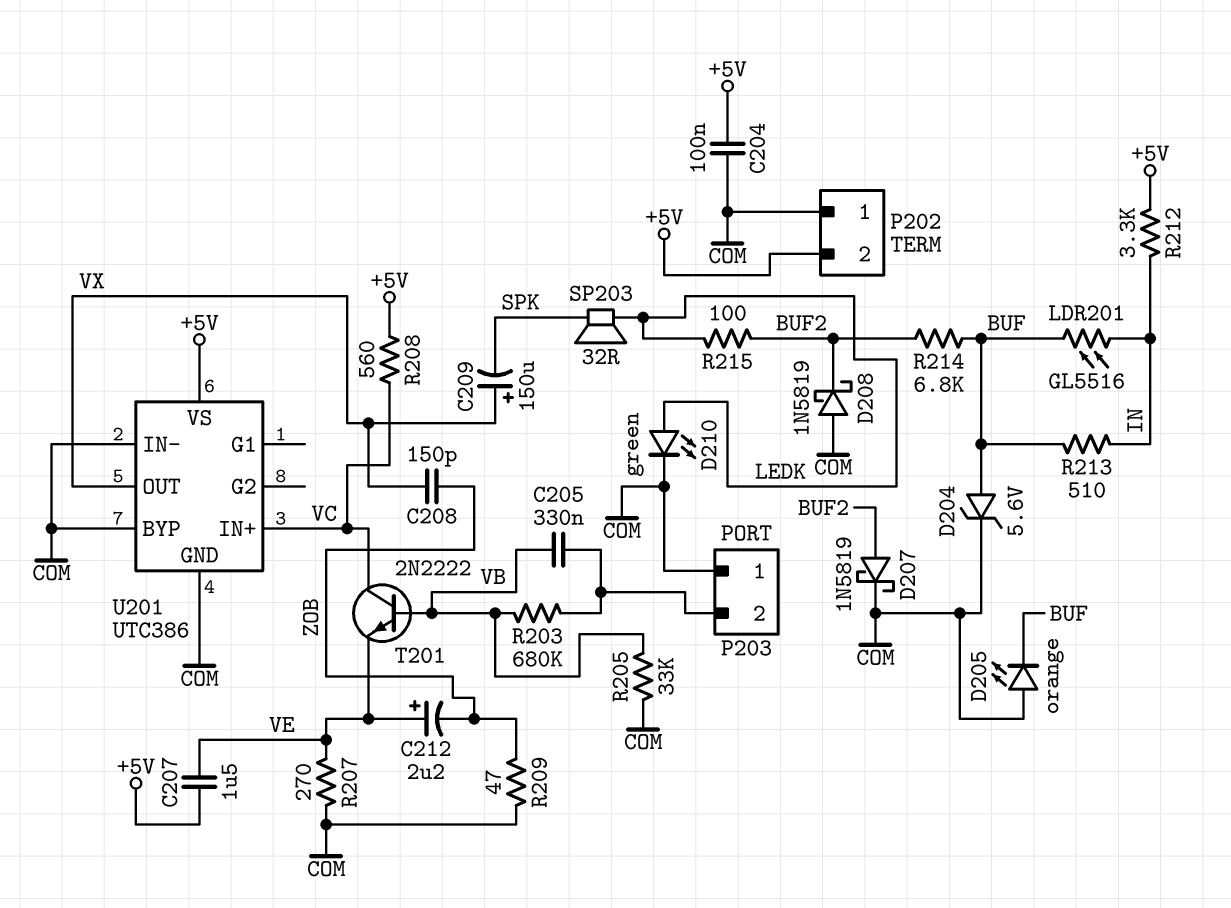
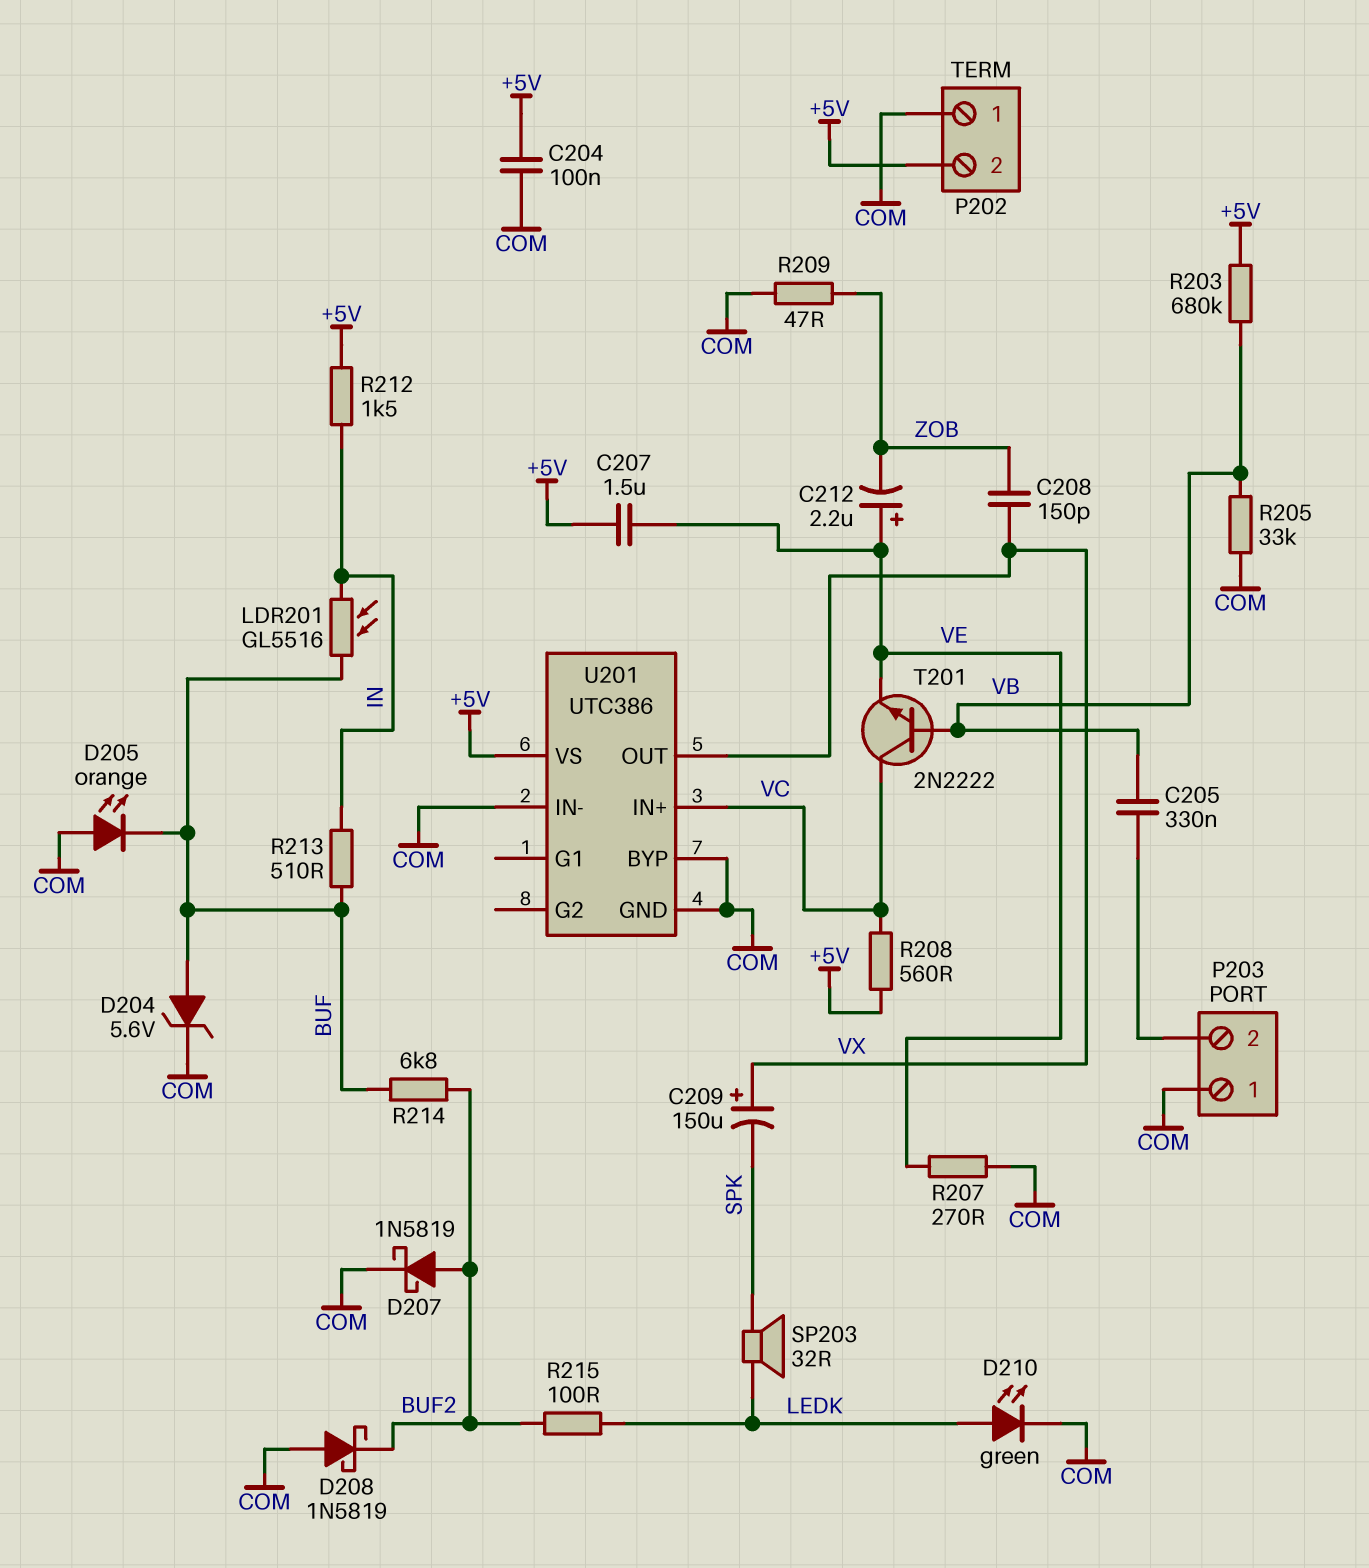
R203: 680k (P203/2, VB) -> 680k (+5V, VB)
R212: 3.3k (+5V, IN) -> 1.5k (+5V, IN)

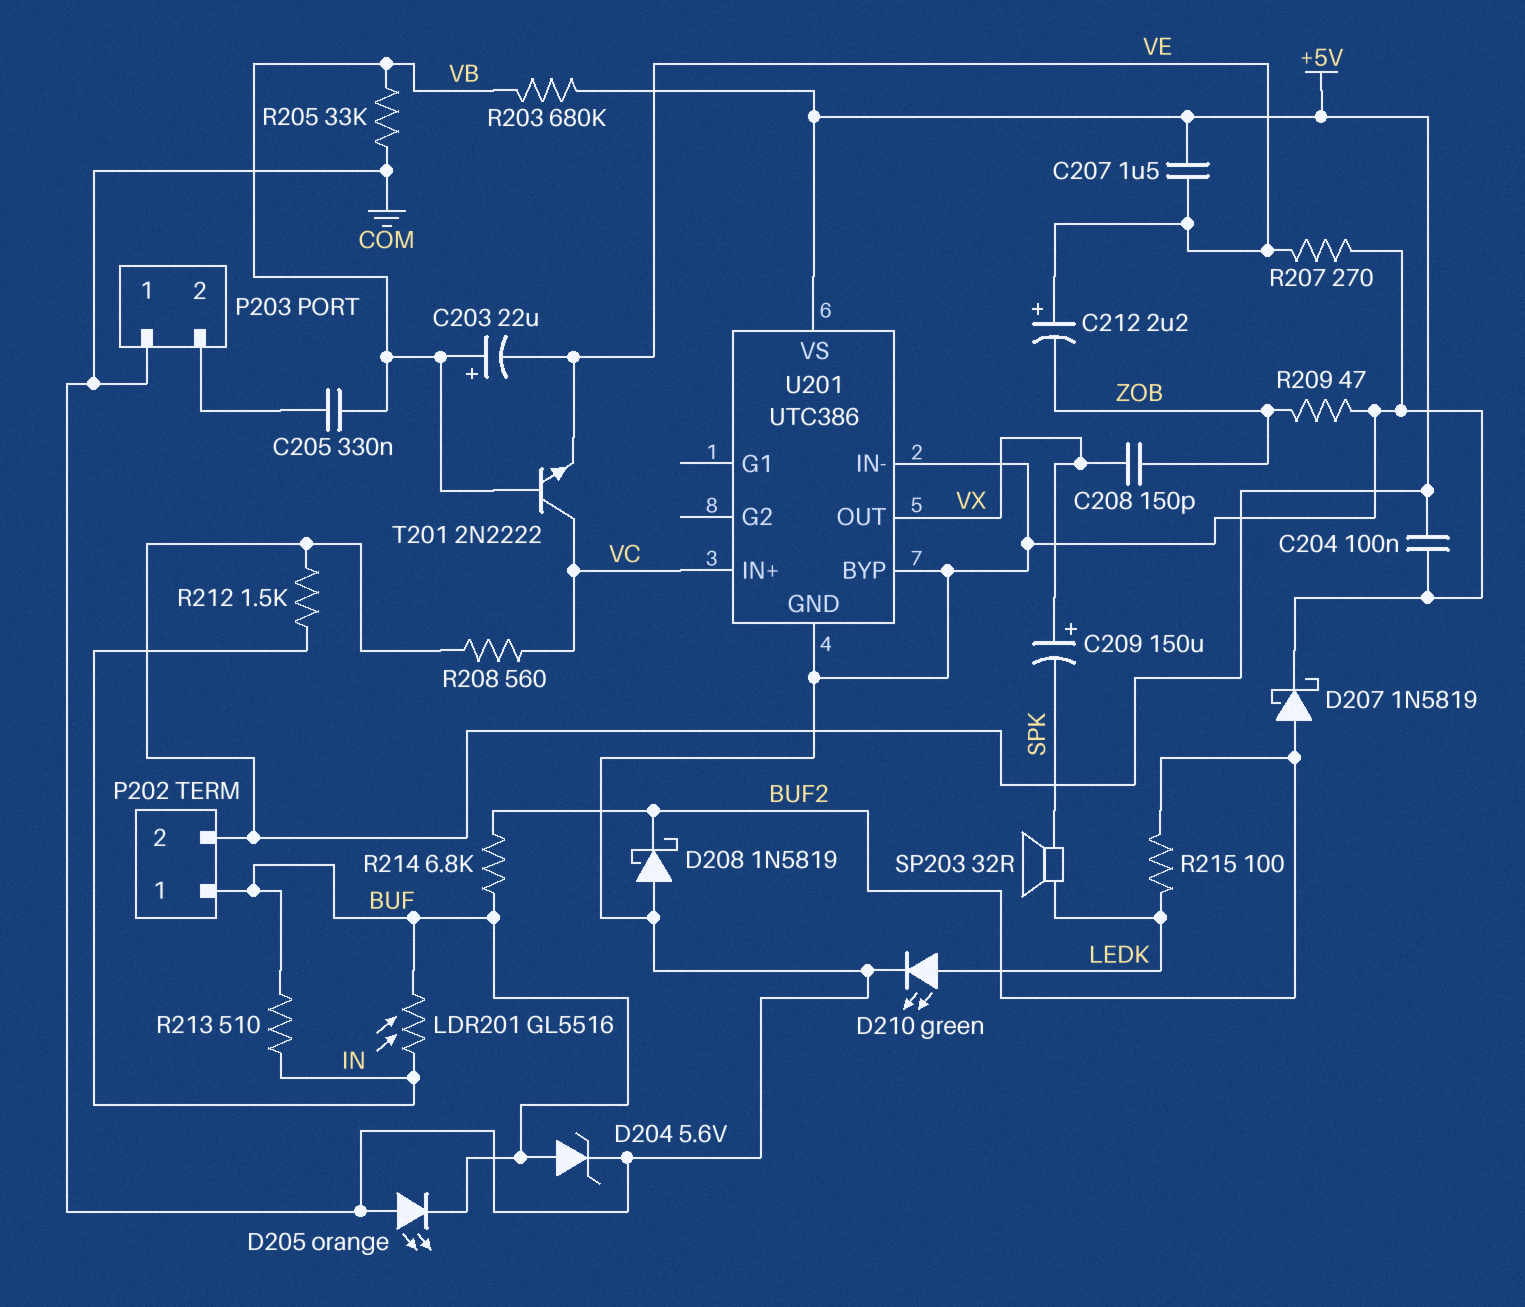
C203: none -> 22uF (plus VB, minus VE)
P202 pin 1: COM -> BUF

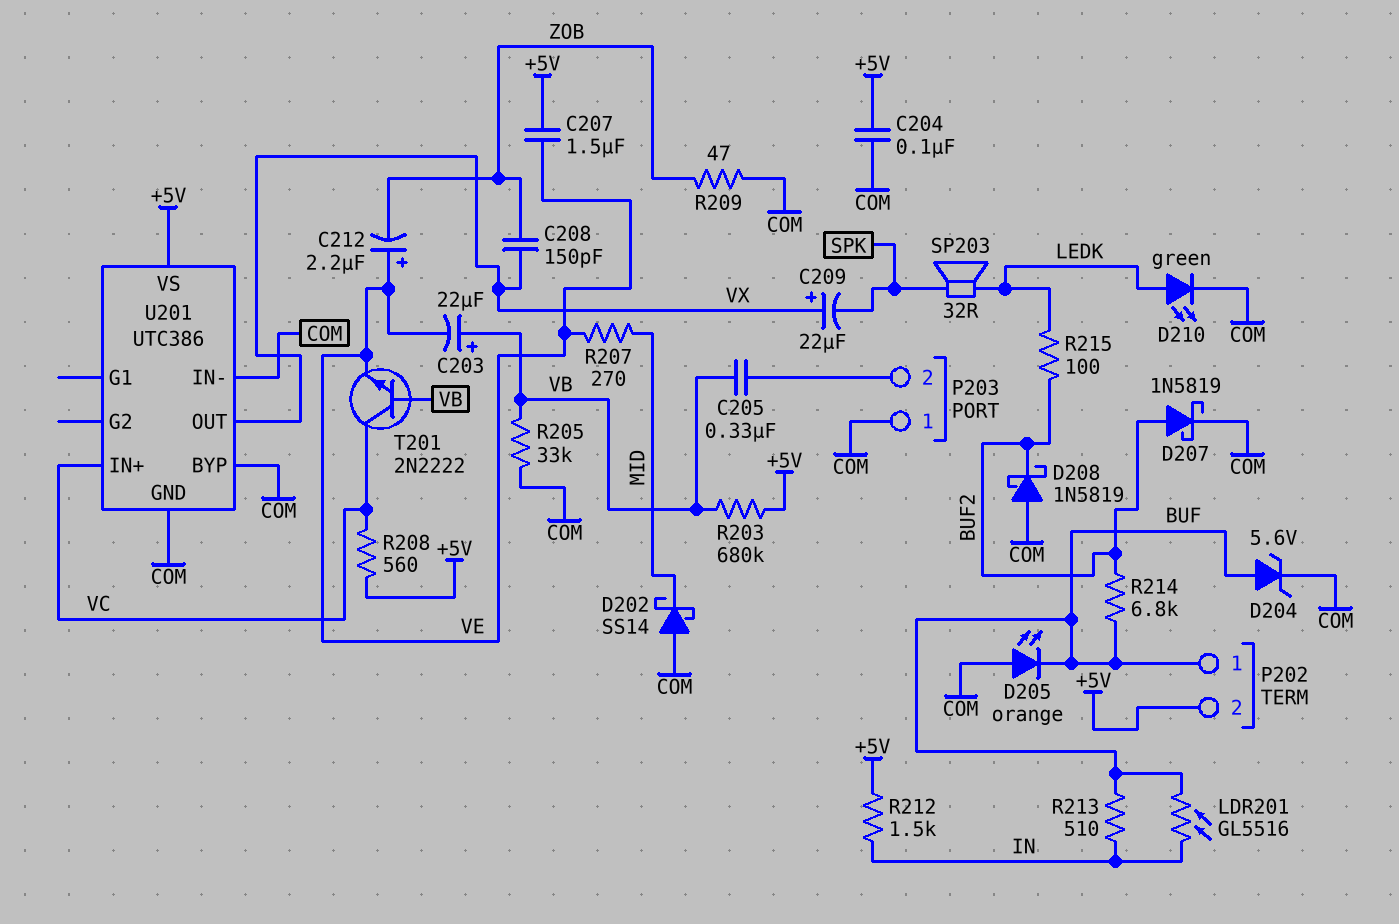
C209: 150uF (plus VX, minus SPK) -> 22uF (plus VX, minus SPK)
D202: none -> schottky SS14 (A COM, K MID)
R207: 270 (COM, VE) -> 270 (MID, VE)

